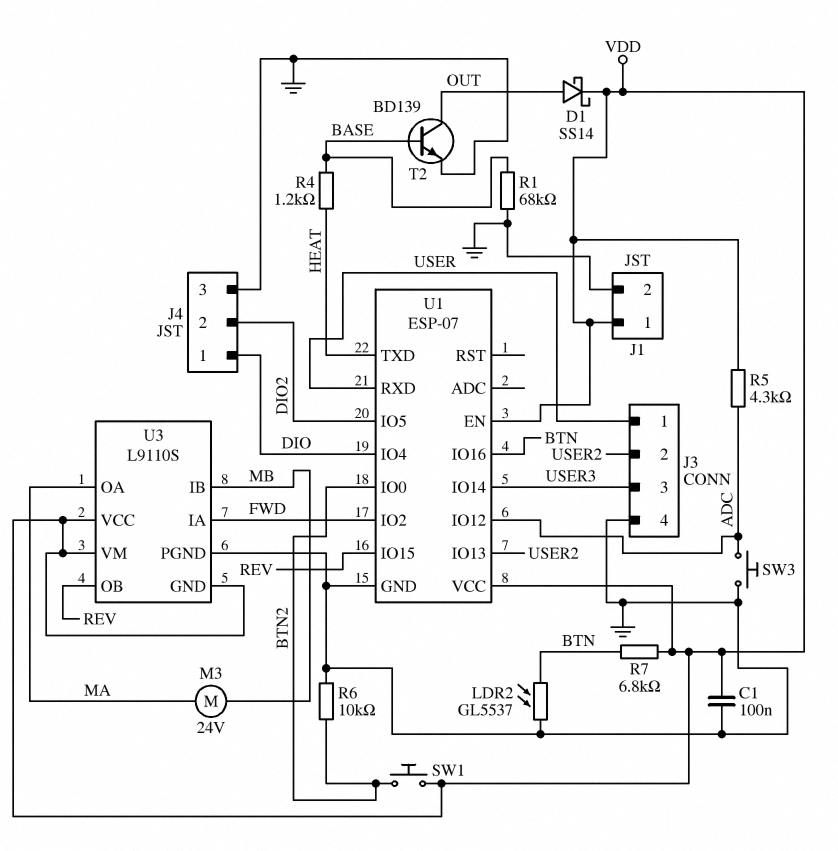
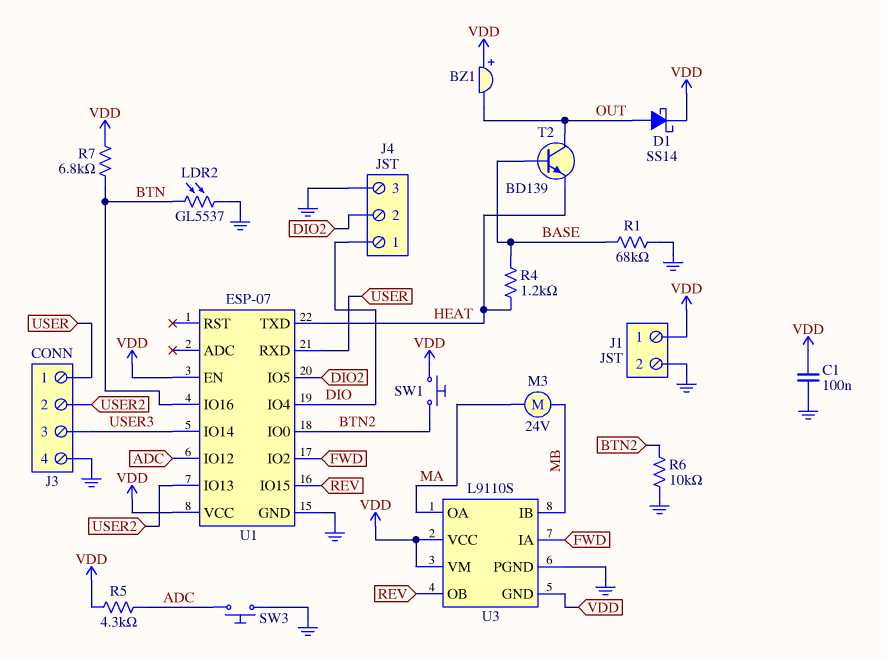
BZ1: none -> buzzer (plus VDD, minus OUT)
T2: NPN BD139 (B BASE, C OUT, E GND) -> NPN BD139 (B BASE, C OUT, E HEAT)

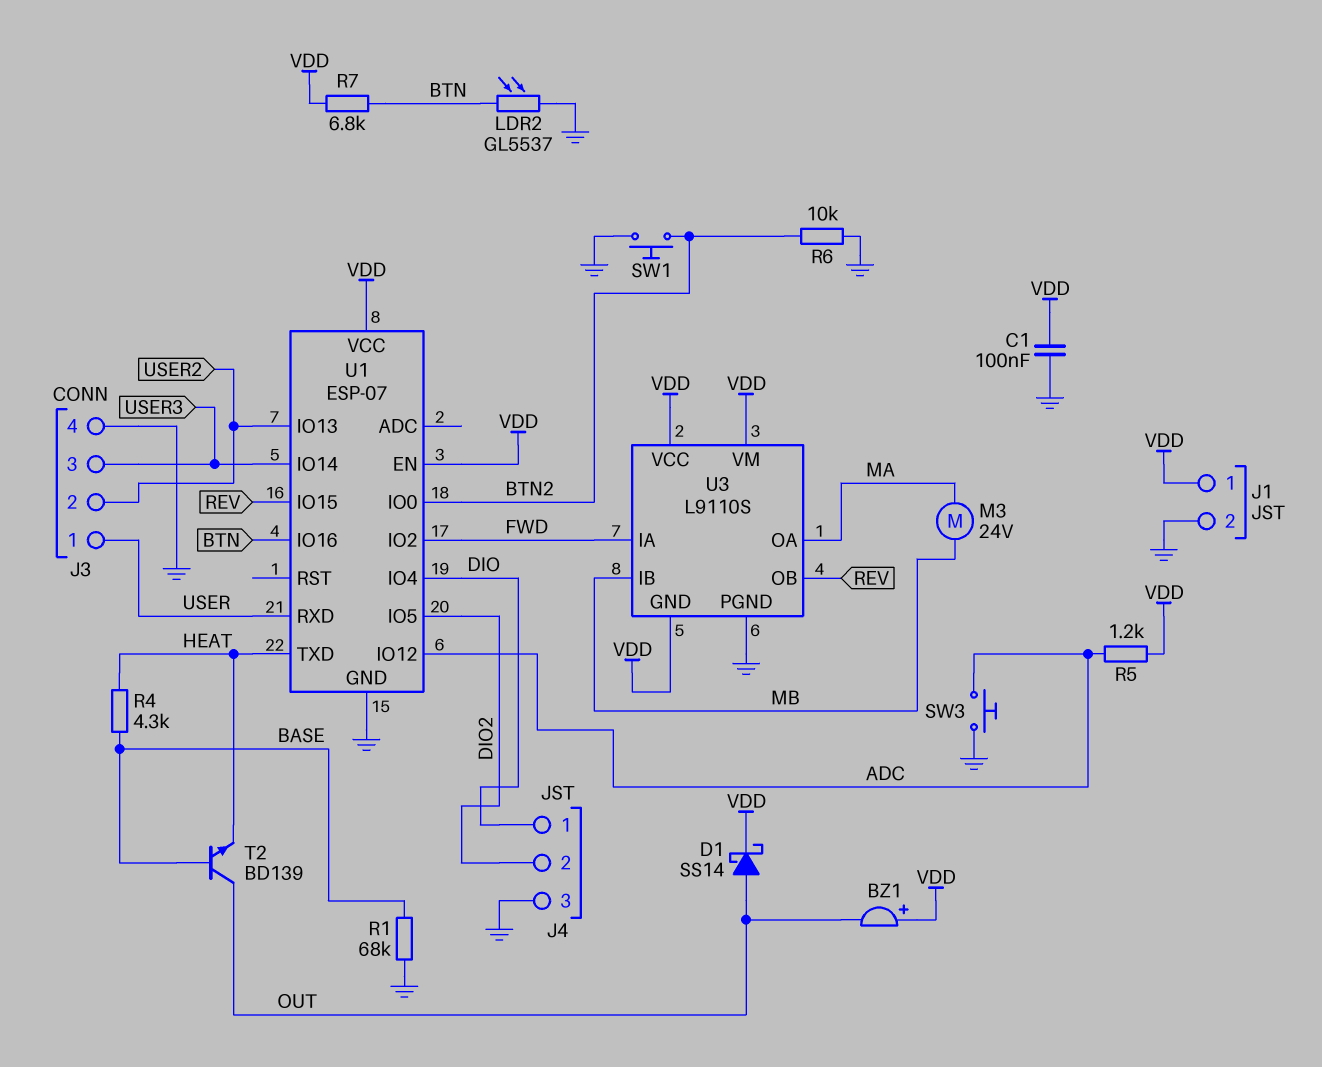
R4: 1.2k (BASE, HEAT) -> 4.3k (BASE, HEAT)
R5: 4.3k (ADC, VDD) -> 1.2k (ADC, VDD)
SW1: button (BTN2, VDD) -> button (BTN2, GND)

